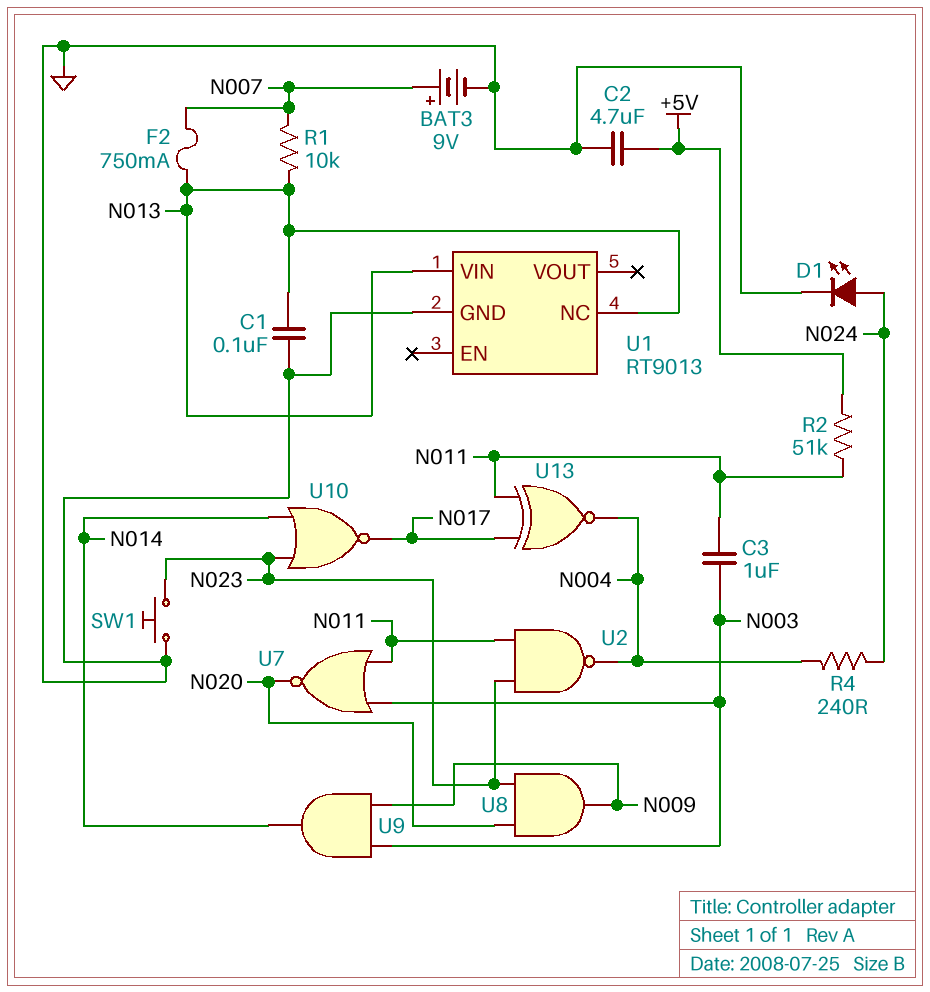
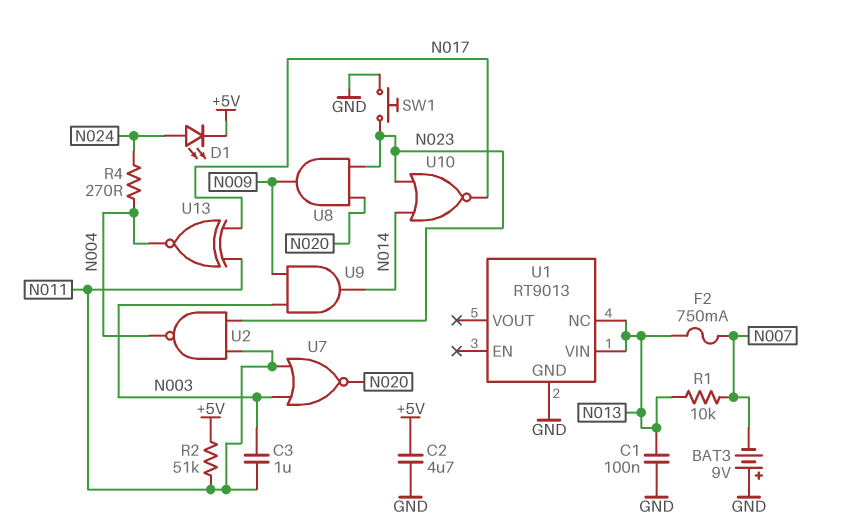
BAT3: 9V (plus N007, minus GND) -> 9V (plus GND, minus N007)
D1: LED (A N024, K GND) -> LED (A N024, K +5V)
R4: 240 (N004, N024) -> 270 (N004, N024)

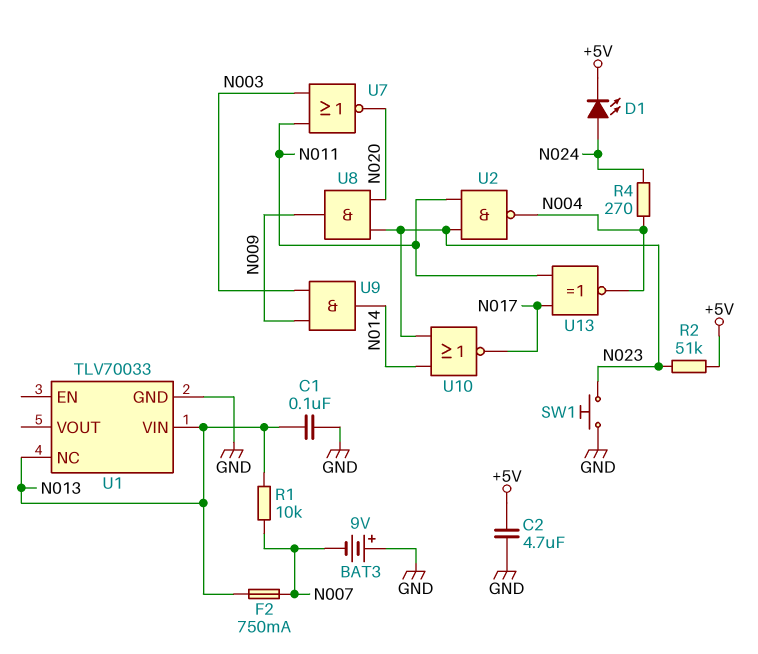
C3: 1uF (N003, N011) -> none
R2: 51k (+5V, N011) -> 51k (+5V, N023)
U1: RT9013 -> TLV70033

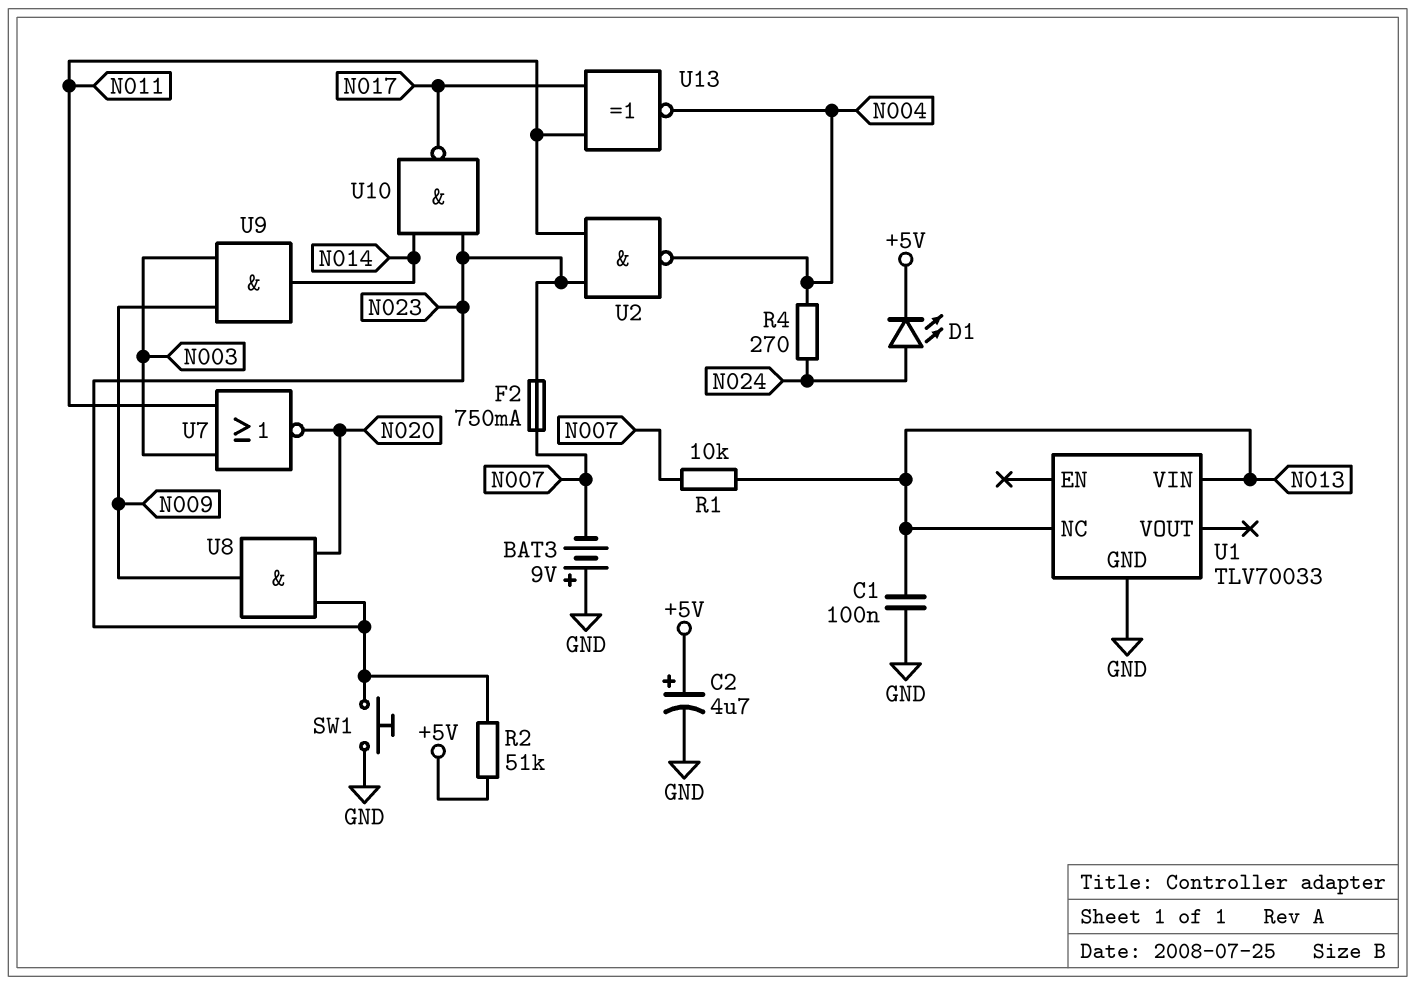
C2: 4.7uF (+5V, GND) -> 4.7uF (plus +5V, minus GND)
F2: 750mA (N007, N013) -> 750mA (N007, N023)
U10: NOR (in N014, in N023, out N017) -> NAND (in N014, in N023, out N017)

